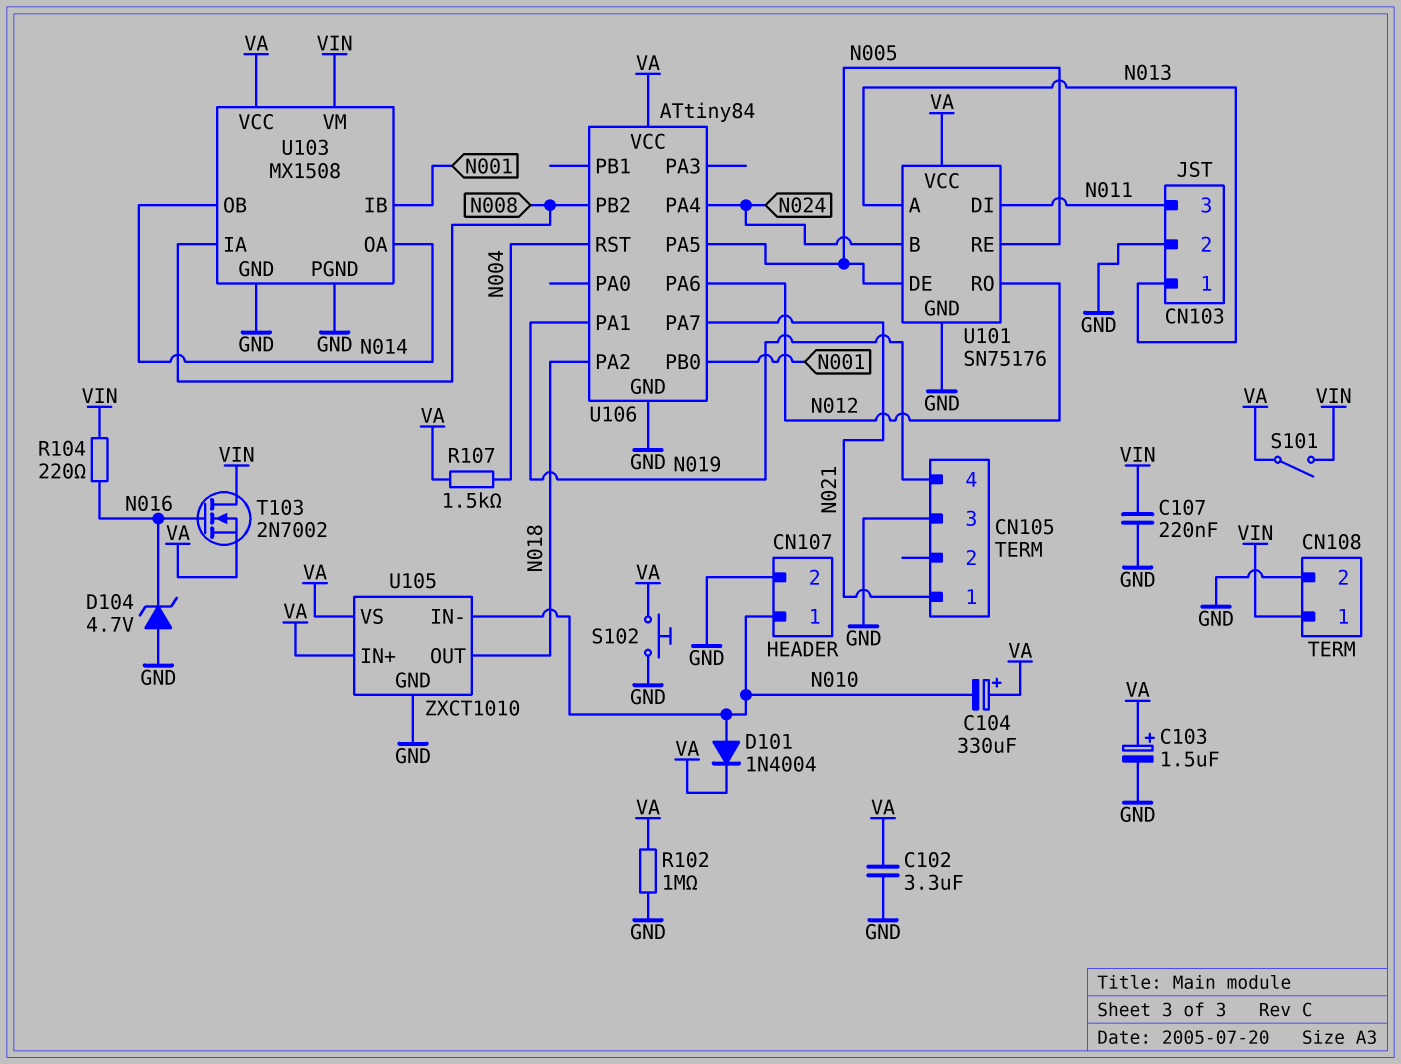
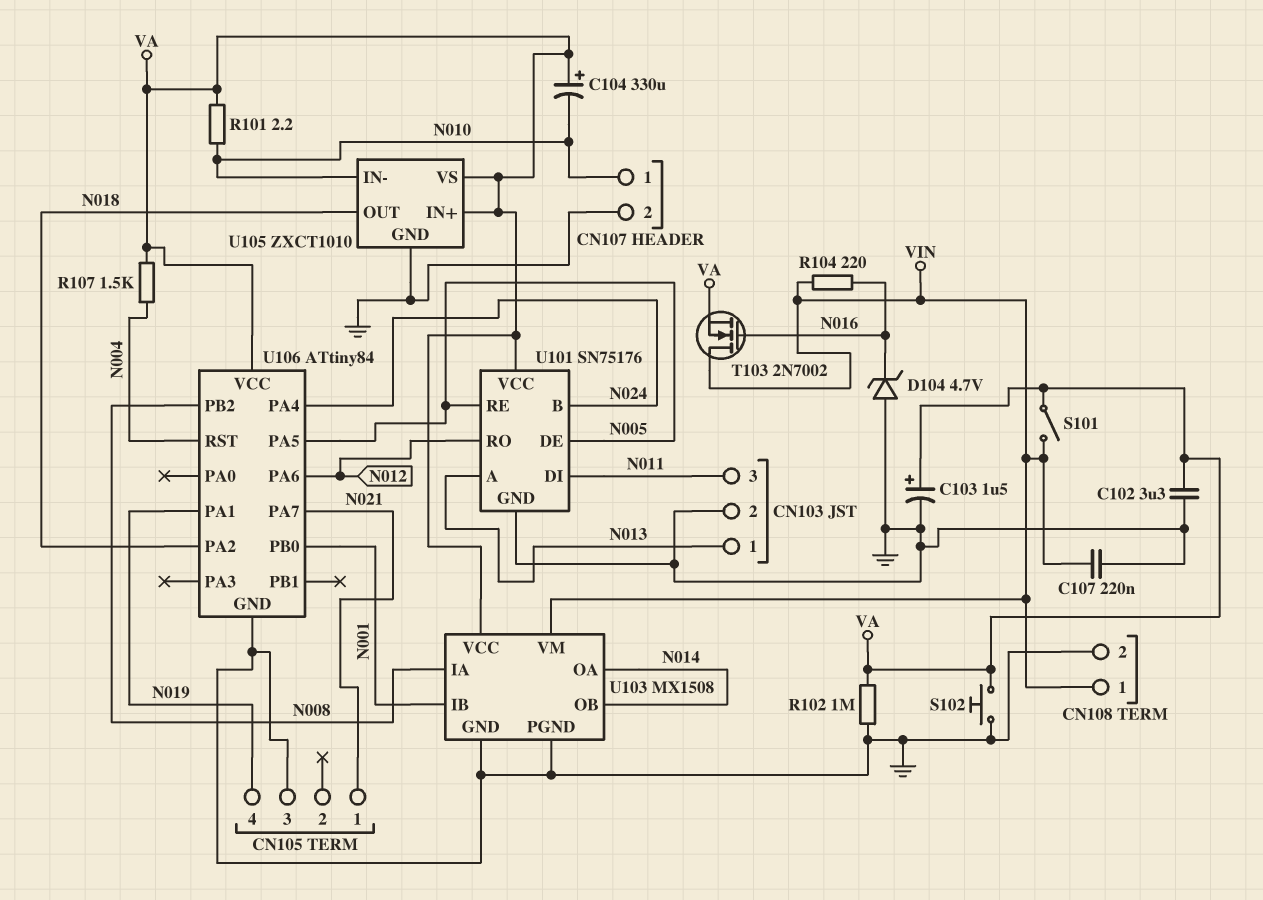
D101: diode 1N4004 (A N010, K VA) -> none
R101: none -> 2.2 (N010, VA)

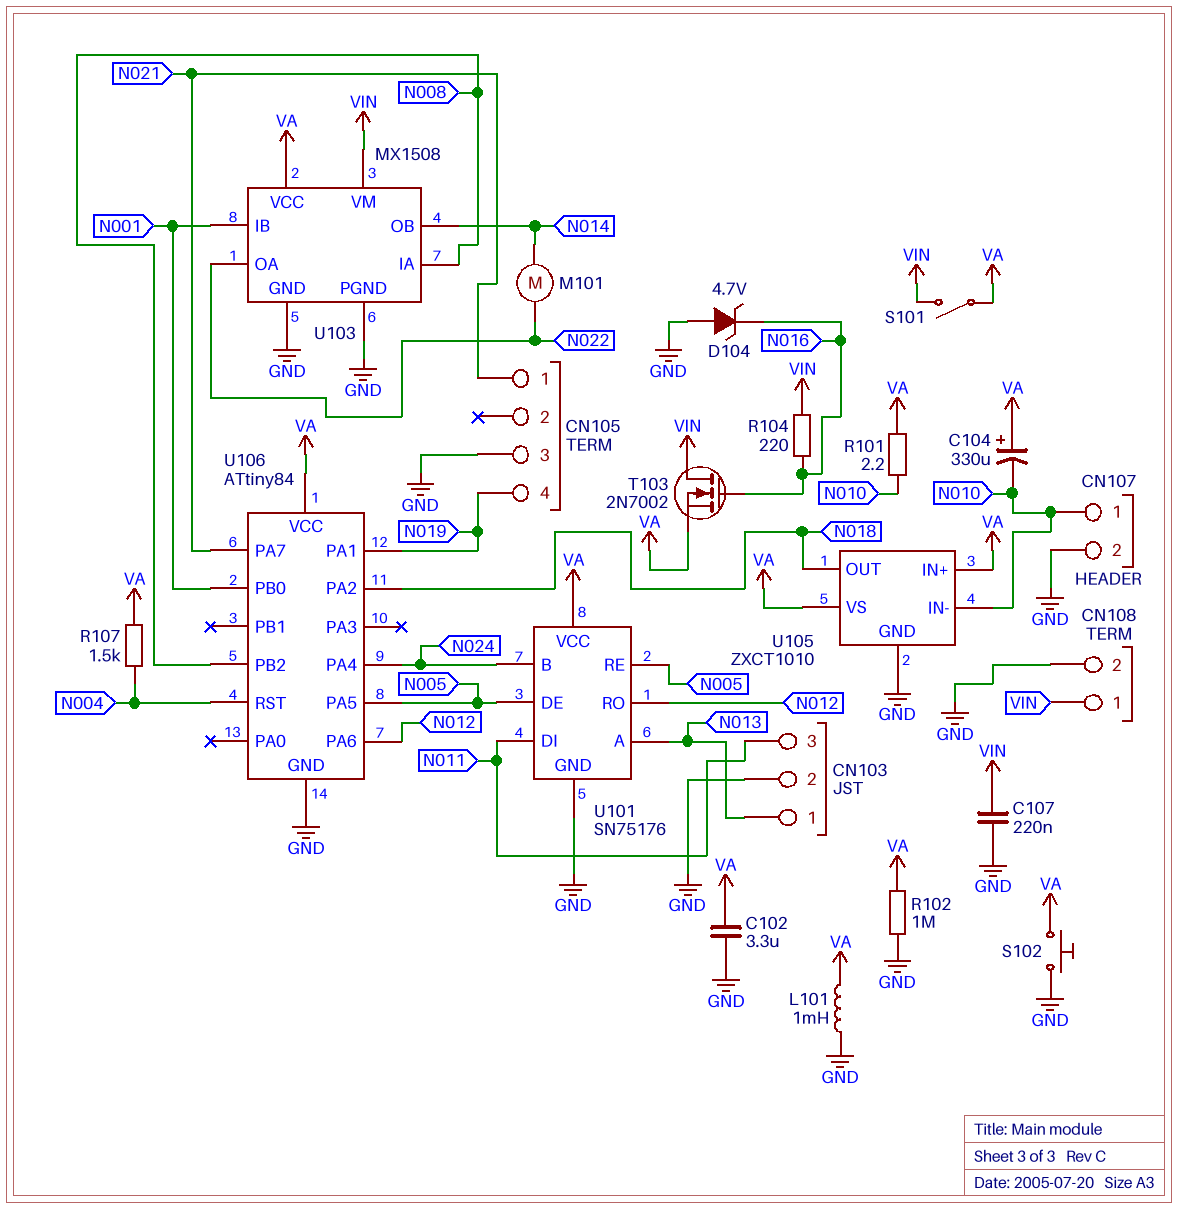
C103: 1.5uF (plus VA, minus GND) -> none
L101: none -> 1mH (GND, VA)
M101: none -> motor (N014, N022)
U103 pin OA: N014 -> N022

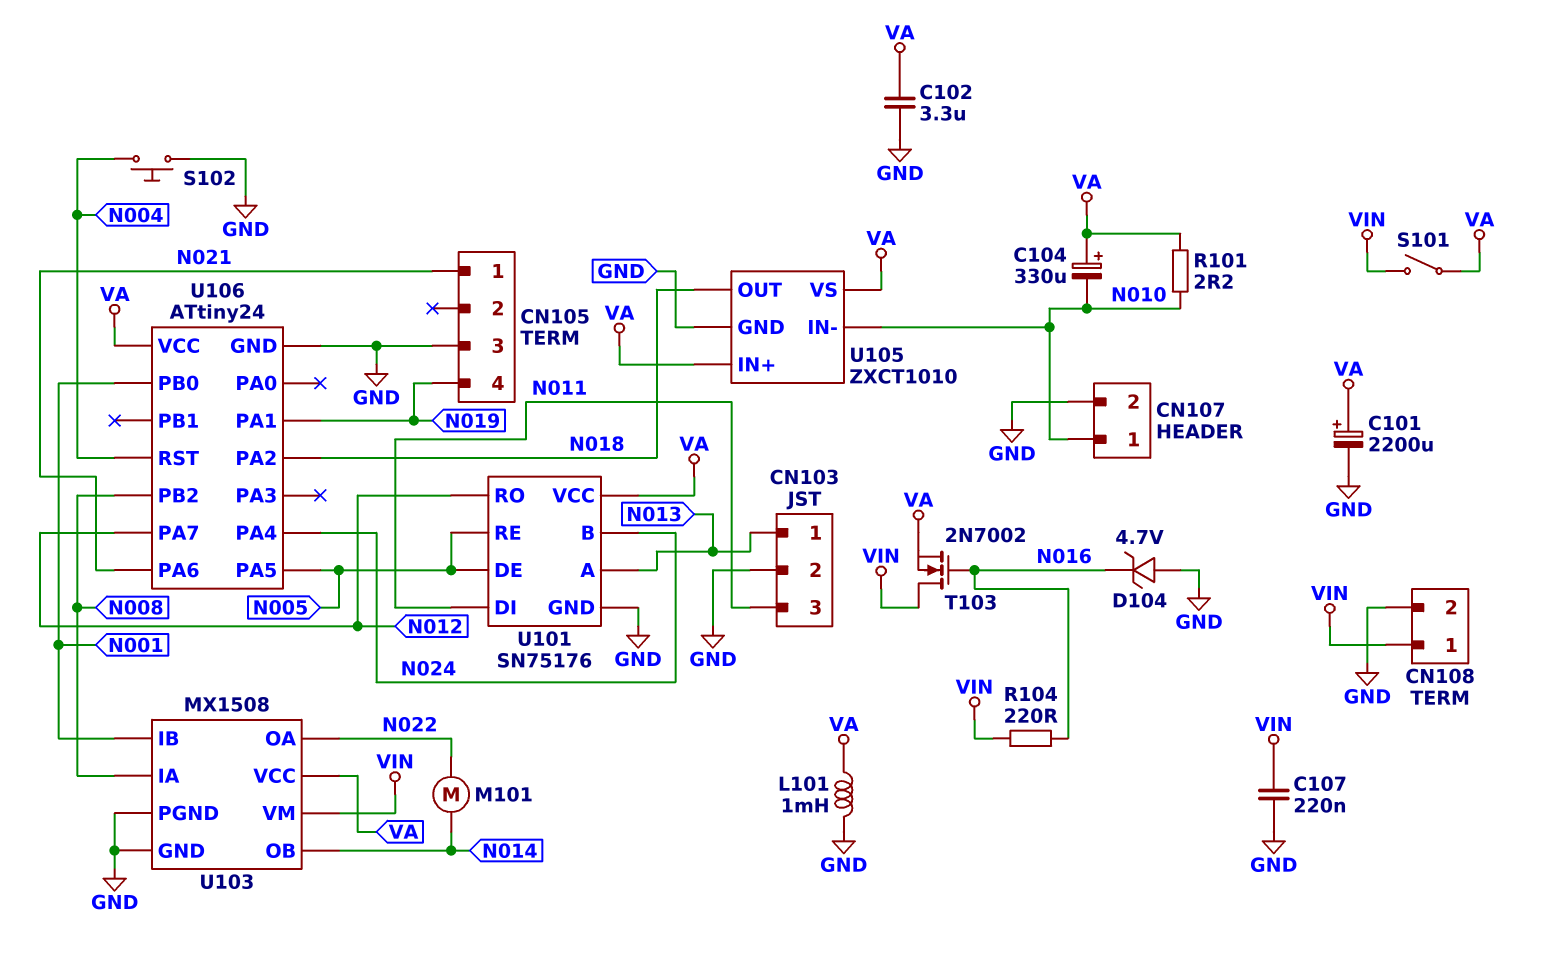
C101: none -> 2200uF (plus VA, minus GND)
R102: 1M (GND, VA) -> none
R107: 1.5k (N004, VA) -> none
S102: button (GND, VA) -> button (GND, N004)
U106: ATtiny84 -> ATtiny24
U106 pin PA6: N012 -> N021
U106 pin PA7: N021 -> N012

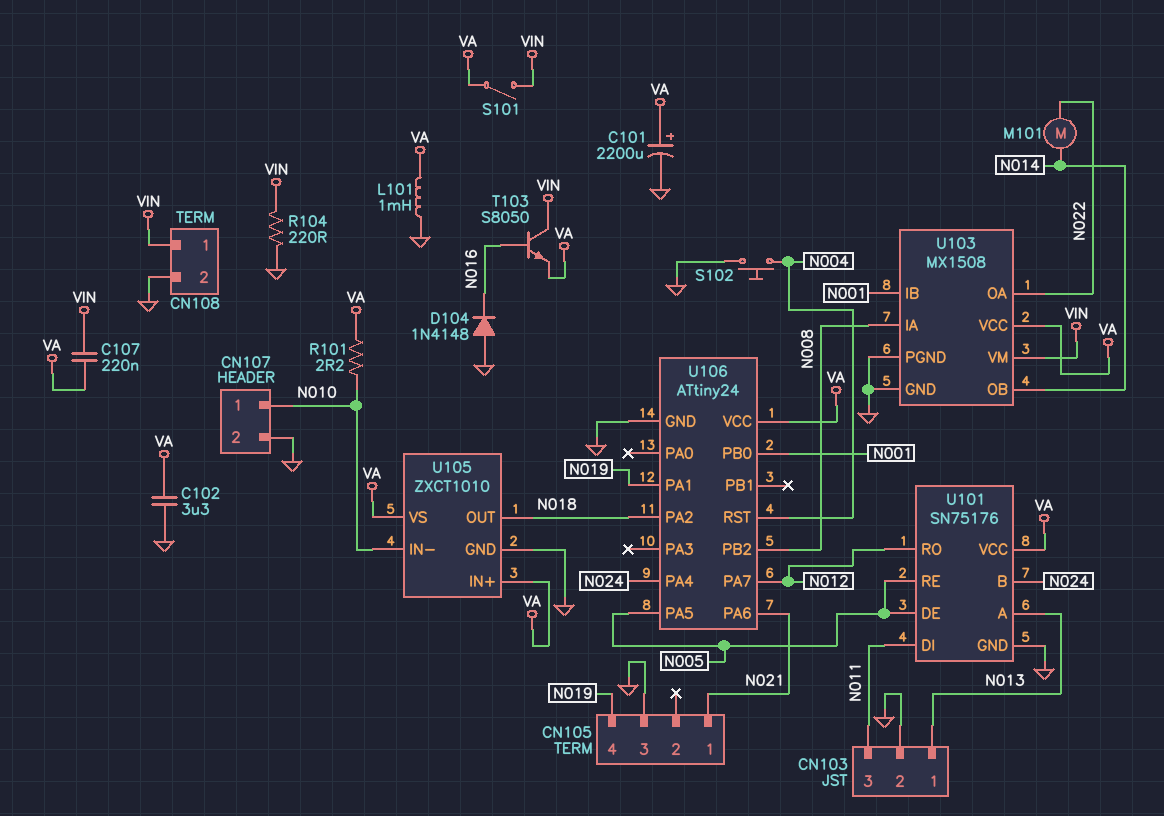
C104: 330uF (plus VA, minus N010) -> none
C107: 220nF (GND, VIN) -> 220nF (VA, VIN)
D104: zener 4.7V (A GND, K N016) -> diode 1N4148 (A GND, K N016)
R104: 220 (N016, VIN) -> 220 (GND, VIN)
T103: NMOS 2N7002 (G N016, D VIN, S VA) -> NPN S8050 (B N016, C VIN, E VA)

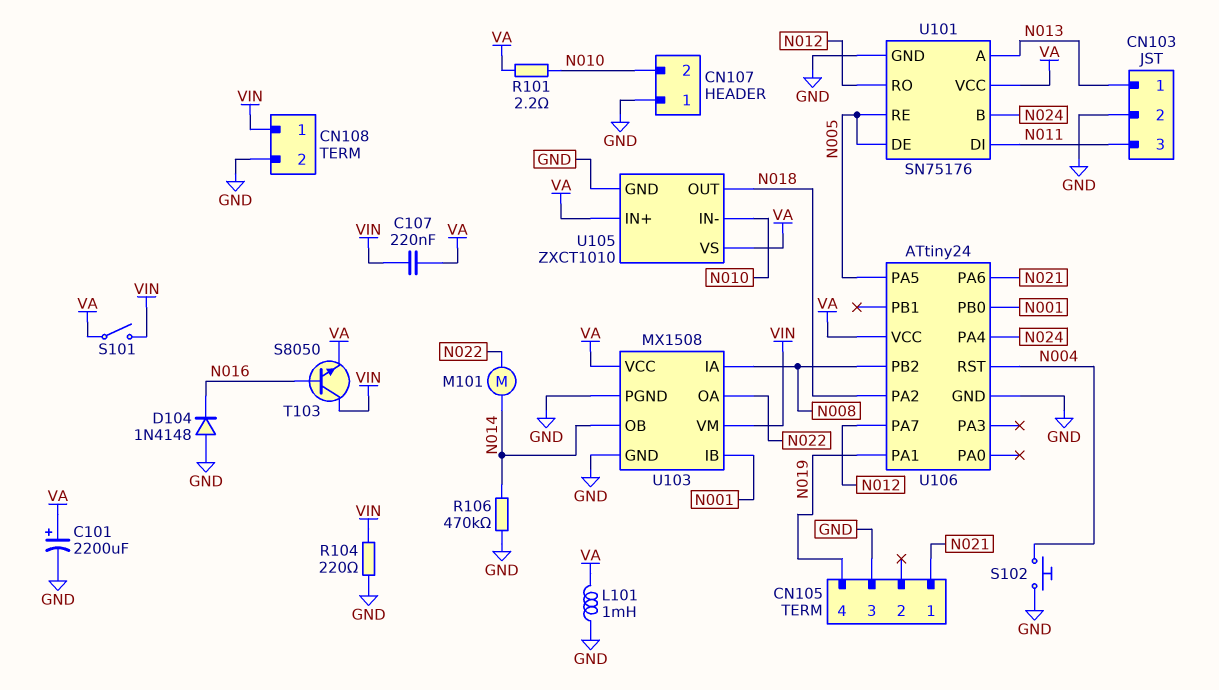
C102: 3.3uF (GND, VA) -> none
CN107 pin 1: N010 -> GND
CN107 pin 2: GND -> N010
R106: none -> 470k (GND, N014)

